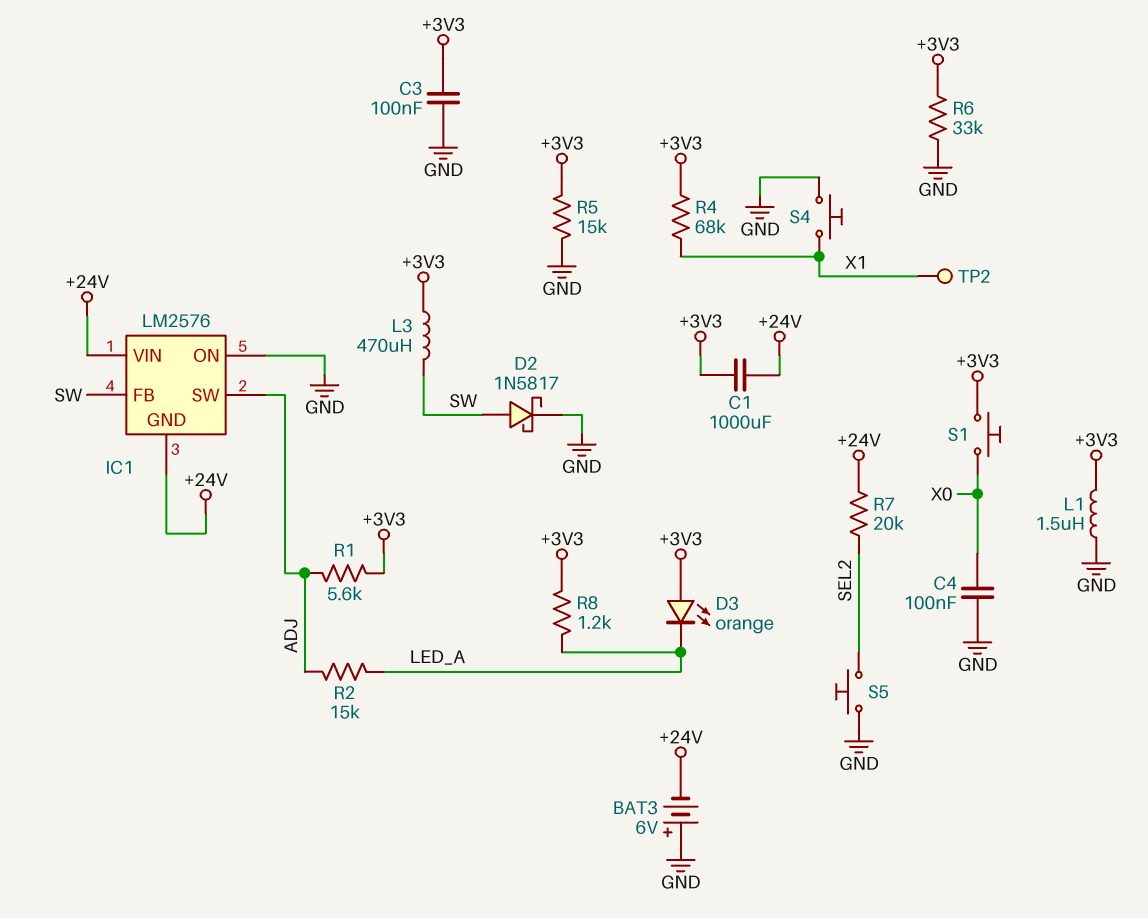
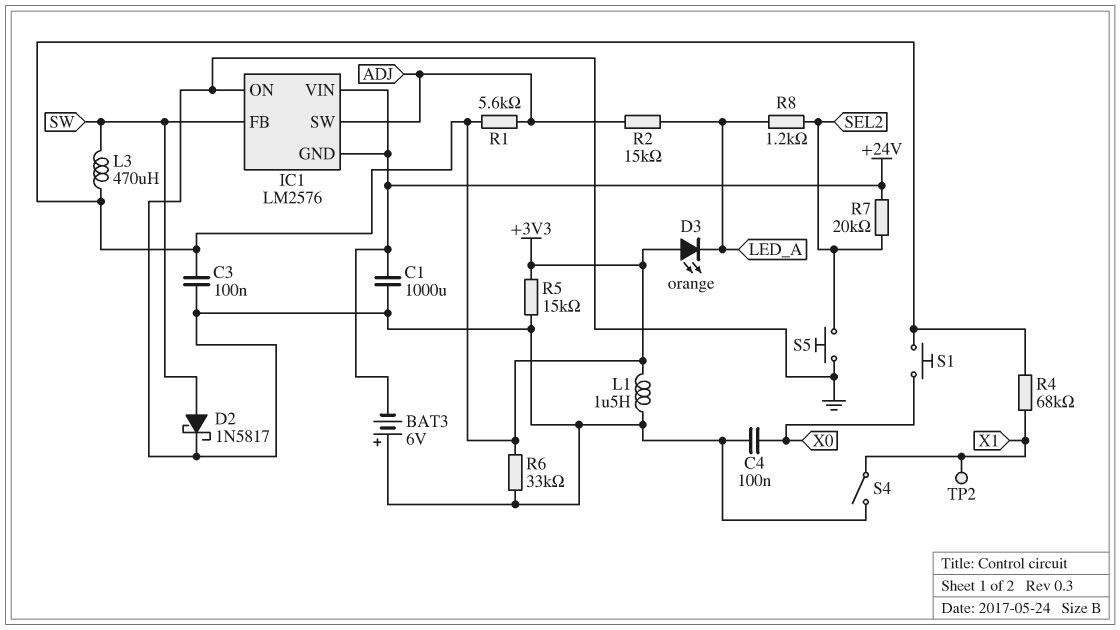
C1: 1000uF (+3V3, +24V) -> 1000uF (+24V, GND)
R8: 1.2k (+3V3, LED_A) -> 1.2k (LED_A, SEL2)
S4: button (GND, X1) -> switch (GND, X1)

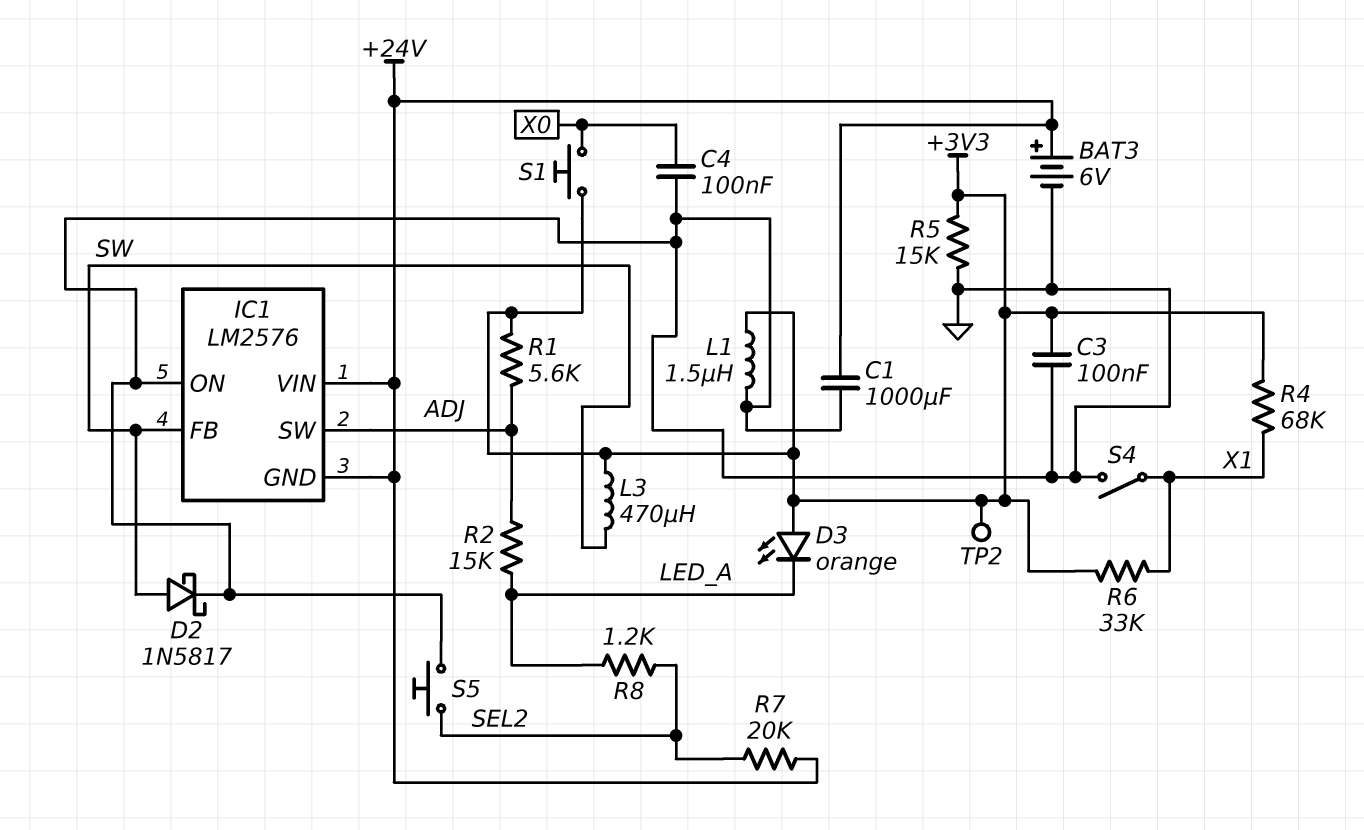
BAT3: 6V (plus GND, minus +24V) -> 6V (plus +24V, minus GND)
R6: 33k (+3V3, GND) -> 33k (+3V3, X1)
TP2: test point (X1) -> test point (+3V3)

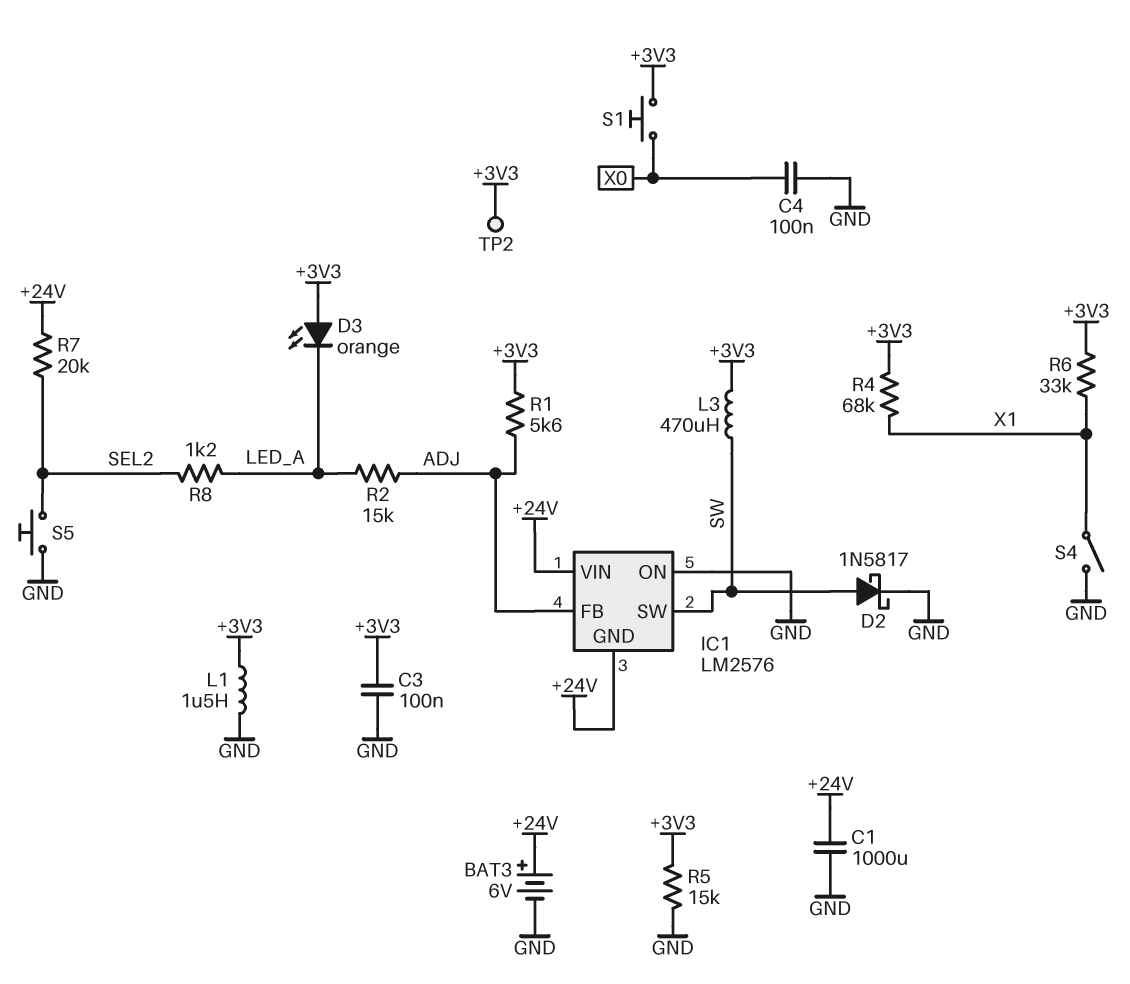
IC1 pin FB: SW -> ADJ
IC1 pin SW: ADJ -> SW

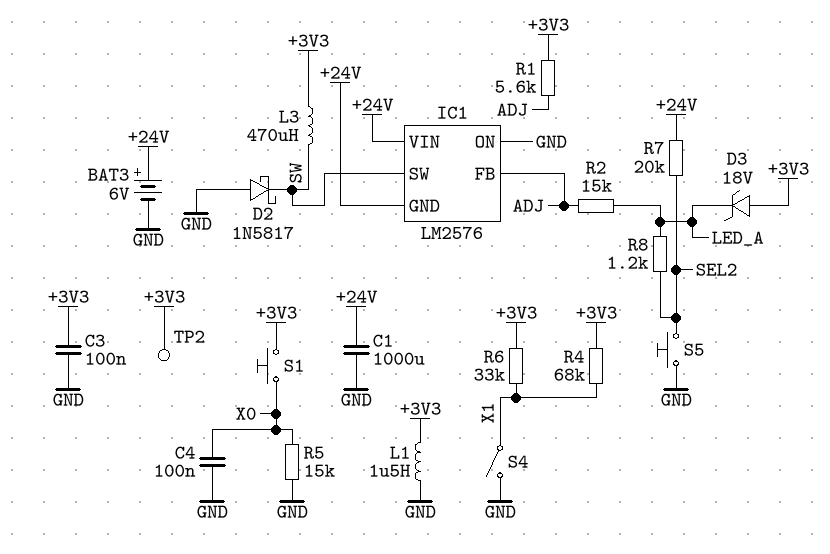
D2: schottky 1N5817 (A SW, K GND) -> schottky 1N5817 (A GND, K SW)
D3: LED orange (A +3V3, K LED_A) -> zener 18V (A +3V3, K LED_A)
R5: 15k (+3V3, GND) -> 15k (GND, X0)

